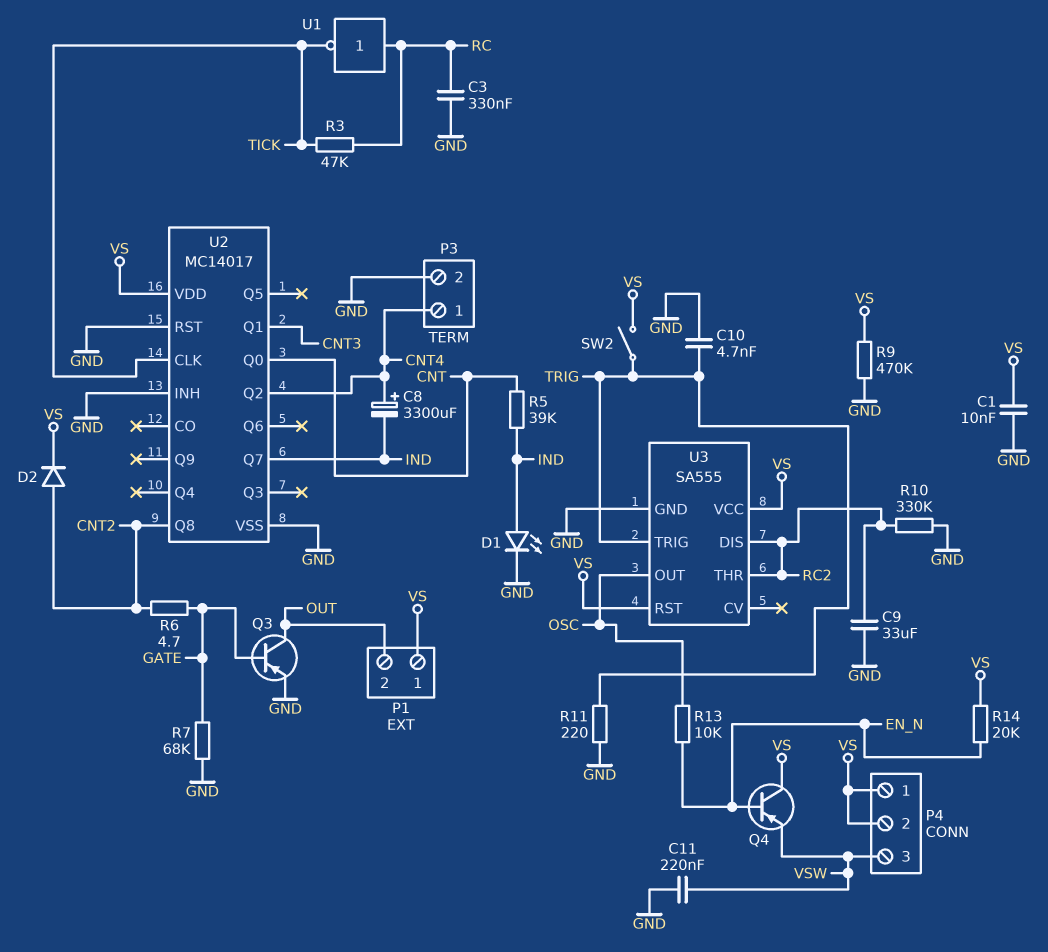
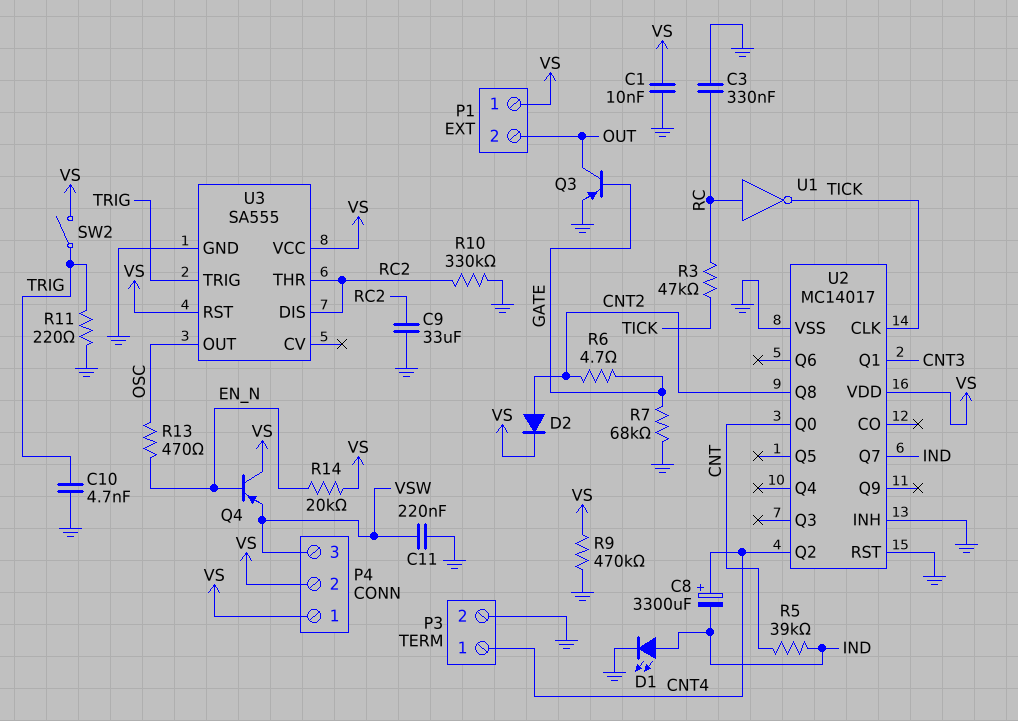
R13: 10k (EN_N, OSC) -> 470 (EN_N, OSC)

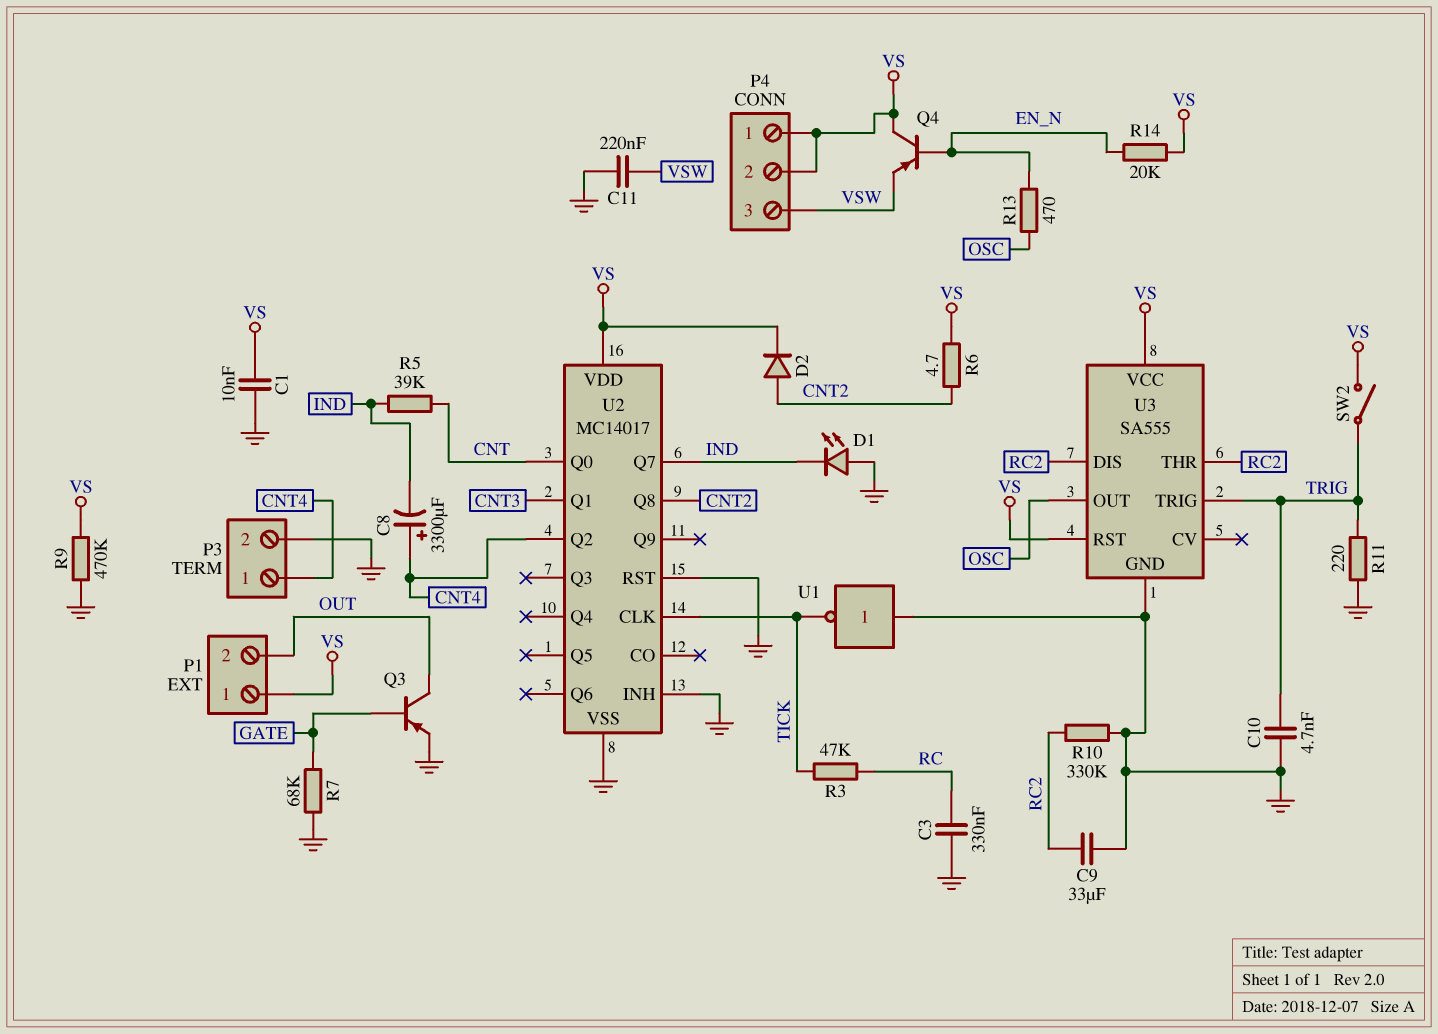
D1: LED (A IND, K GND) -> LED (A GND, K IND)
R6: 4.7 (CNT2, GATE) -> 4.7 (CNT2, VS)
U1: NOT (in RC, out TICK) -> NOT (in GND, out TICK)

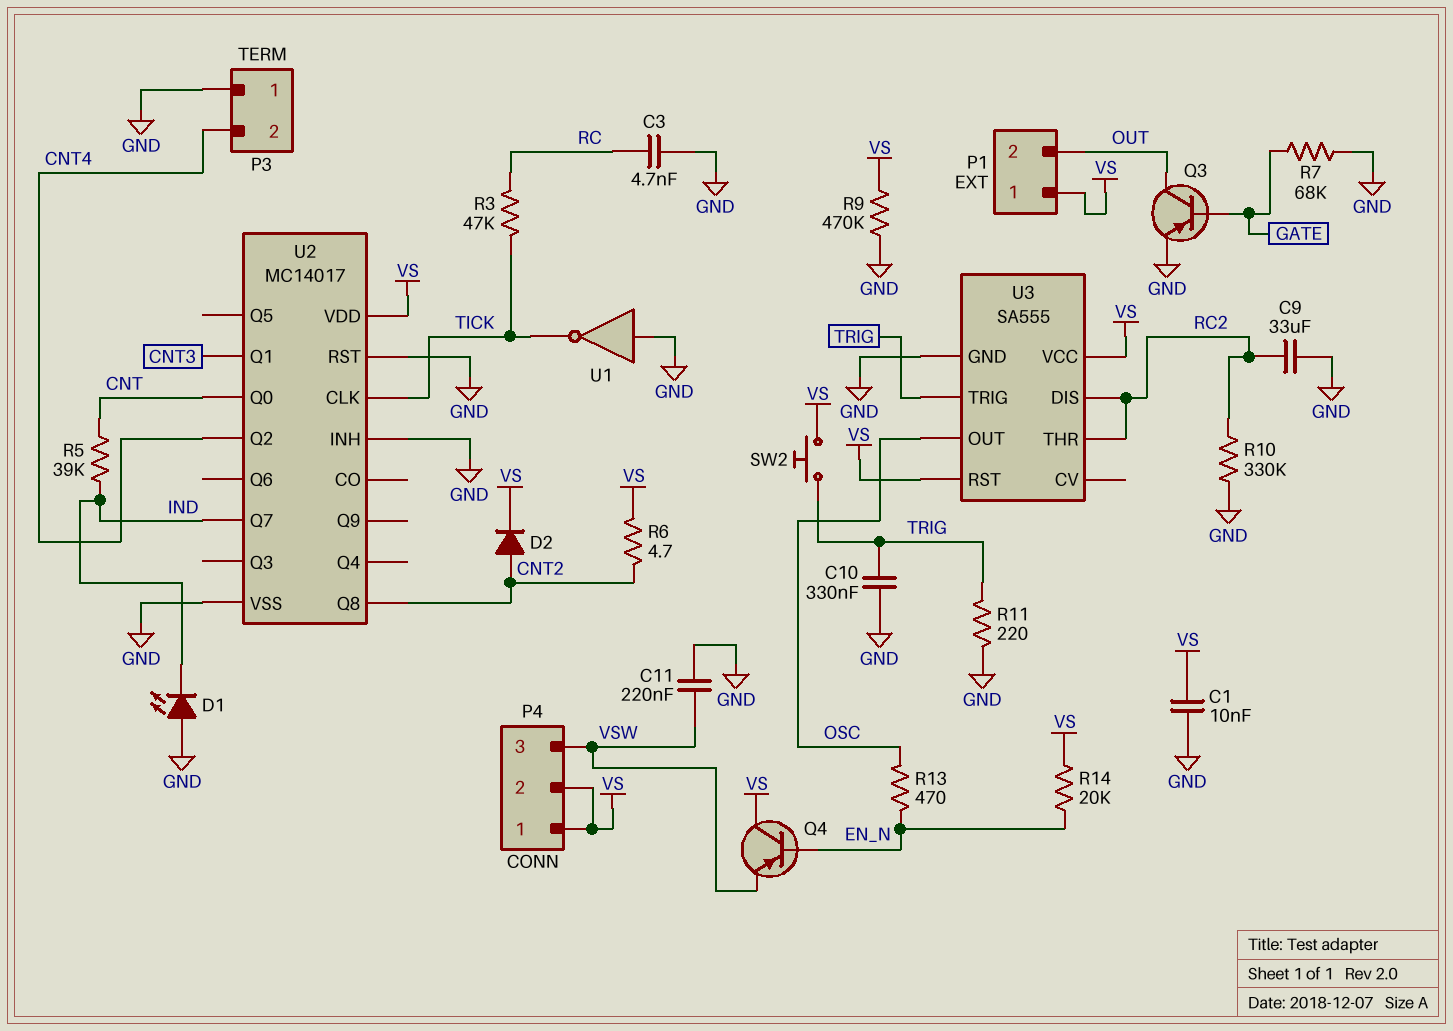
C3: 330nF (GND, RC) -> 4.7nF (GND, RC)
C8: 3300uF (plus CNT4, minus IND) -> none
C10: 4.7nF (GND, TRIG) -> 330nF (GND, TRIG)
P3 pin 1: CNT4 -> GND
P3 pin 2: GND -> CNT4
SW2: switch (TRIG, VS) -> button (TRIG, VS)

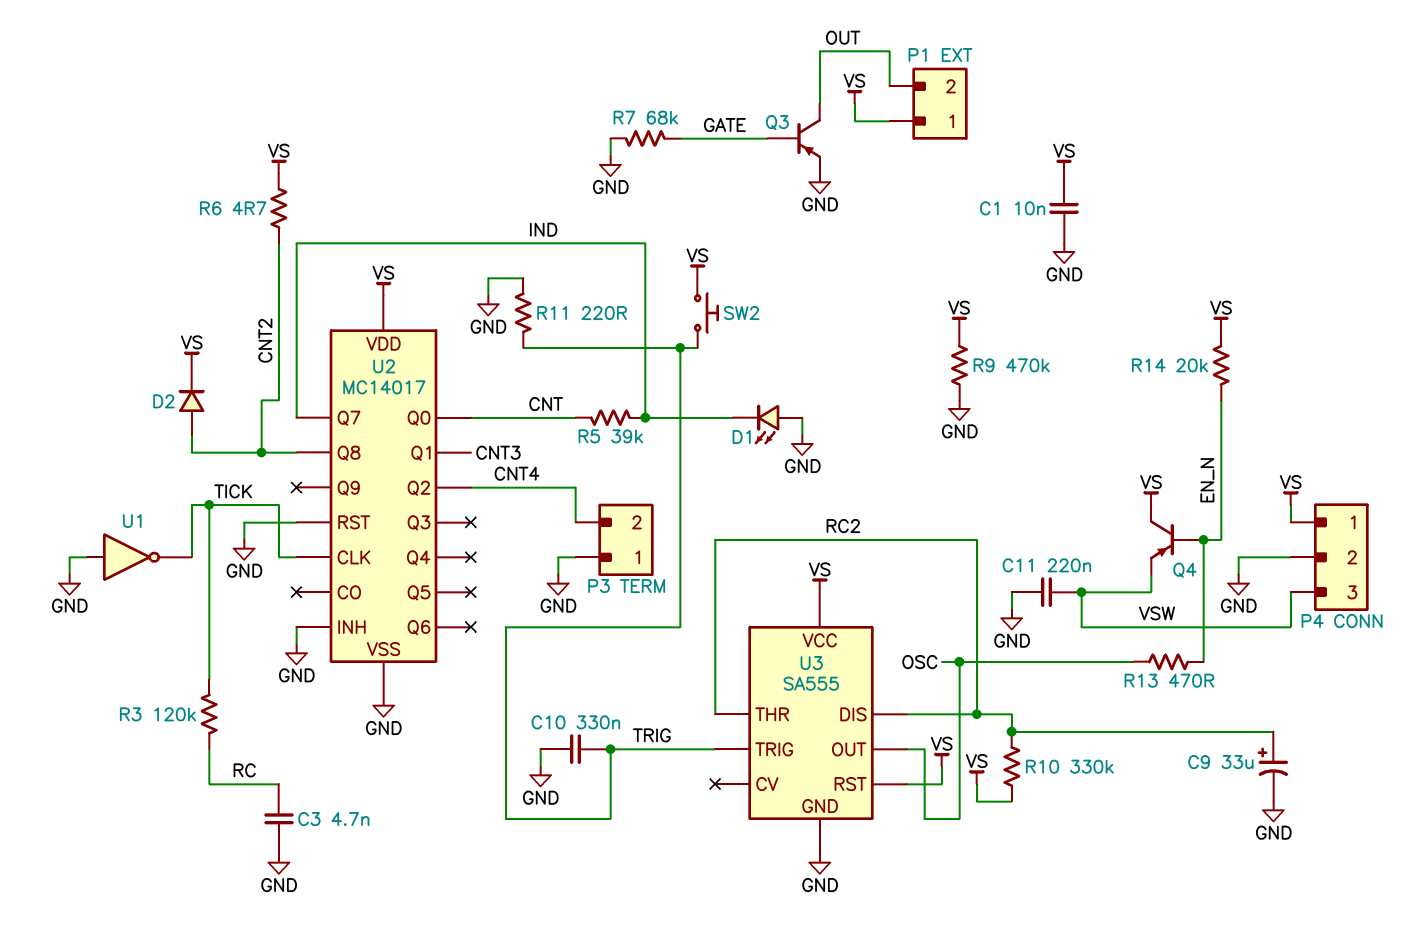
C9: 33uF (GND, RC2) -> 33uF (plus RC2, minus GND)
P4 pin 2: VS -> GND
R3: 47k (RC, TICK) -> 120k (RC, TICK)
R10: 330k (GND, RC2) -> 330k (RC2, VS)

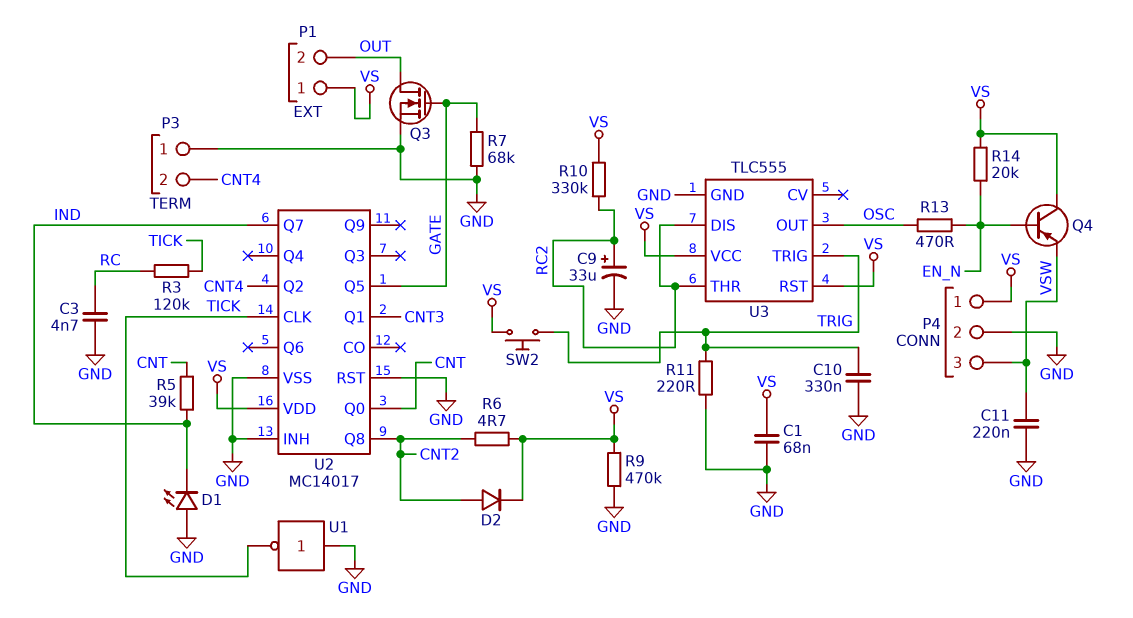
C1: 10nF (GND, VS) -> 68nF (GND, VS)
Q3: PNP (B GATE, C OUT, E GND) -> NMOS (G GATE, D OUT, S GND)
U2 pin Q5: none -> GATE
U3: SA555 -> TLC555

